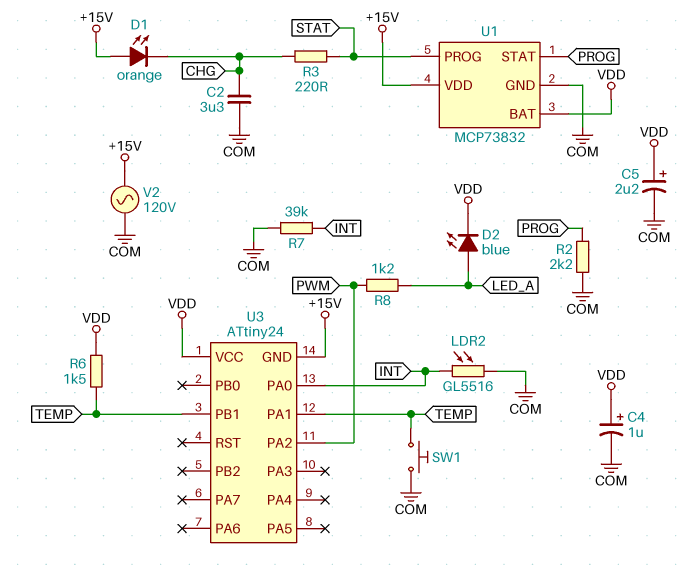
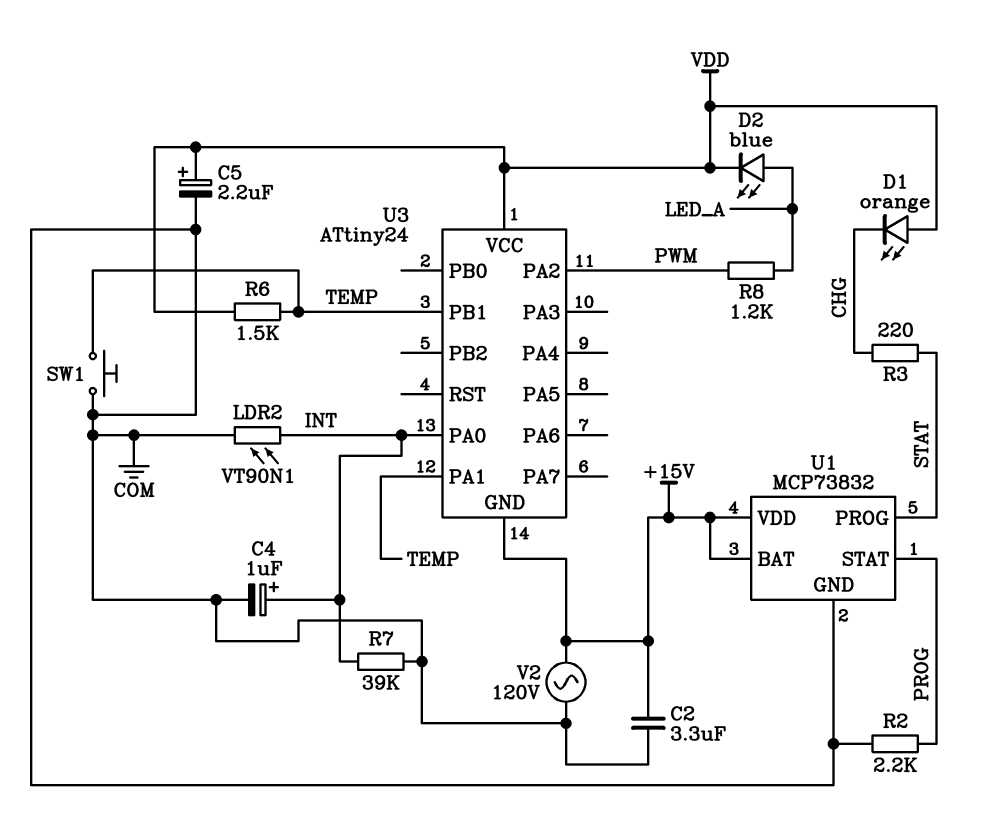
C2: 3.3uF (CHG, COM) -> 3.3uF (+15V, COM)
C4: 1uF (plus VDD, minus COM) -> 1uF (plus INT, minus COM)
D1: LED orange (A +15V, K CHG) -> LED orange (A VDD, K CHG)
LDR2: GL5516 (COM, INT) -> VT90N1 (COM, INT)
U1 pin BAT: VDD -> +15V

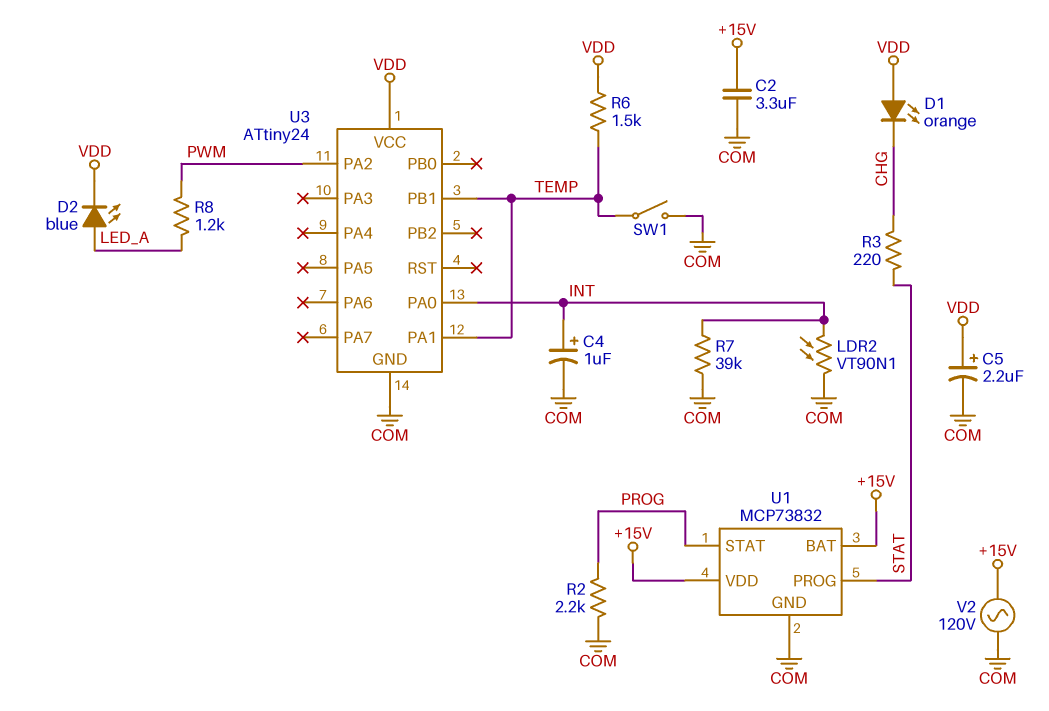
SW1: button (COM, TEMP) -> switch (COM, TEMP)
U3 pin GND: +15V -> COM

